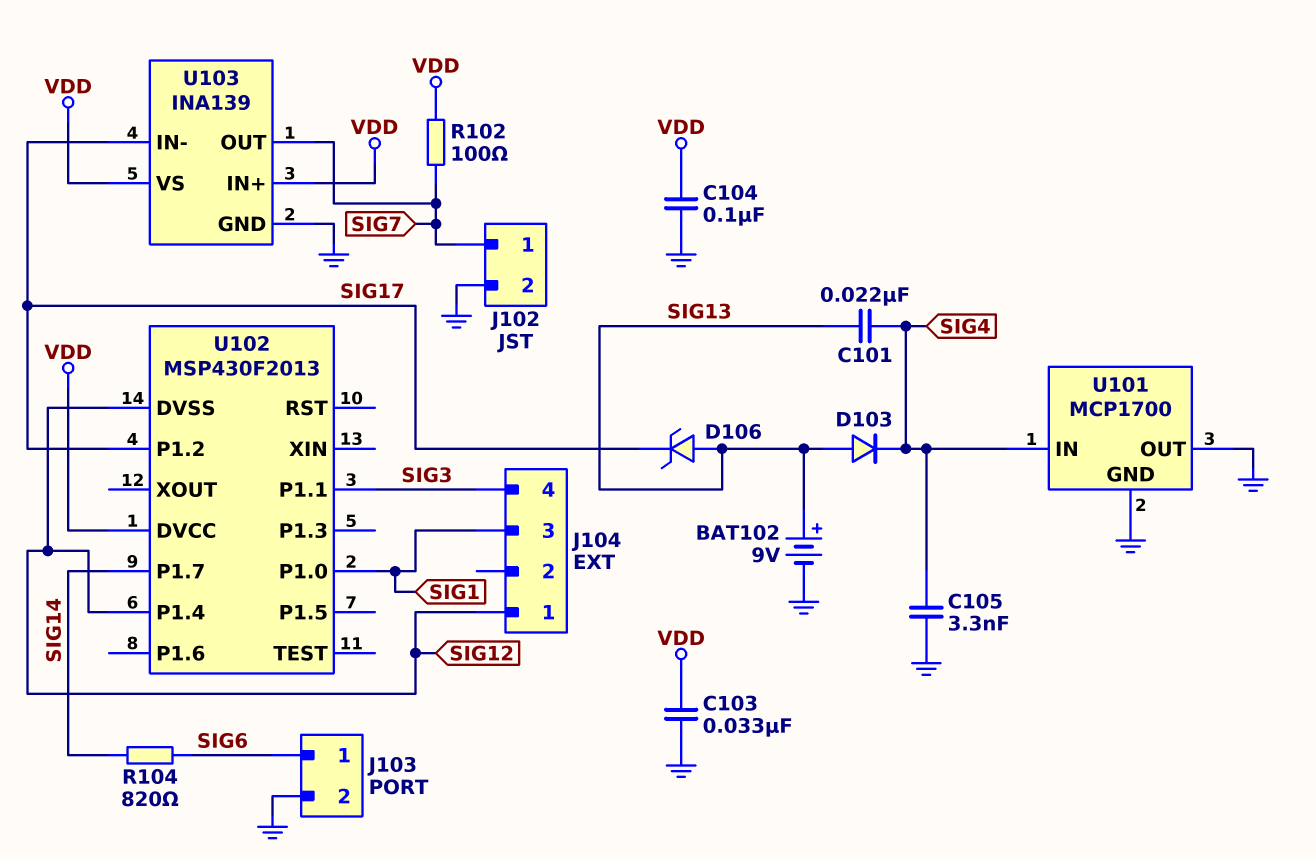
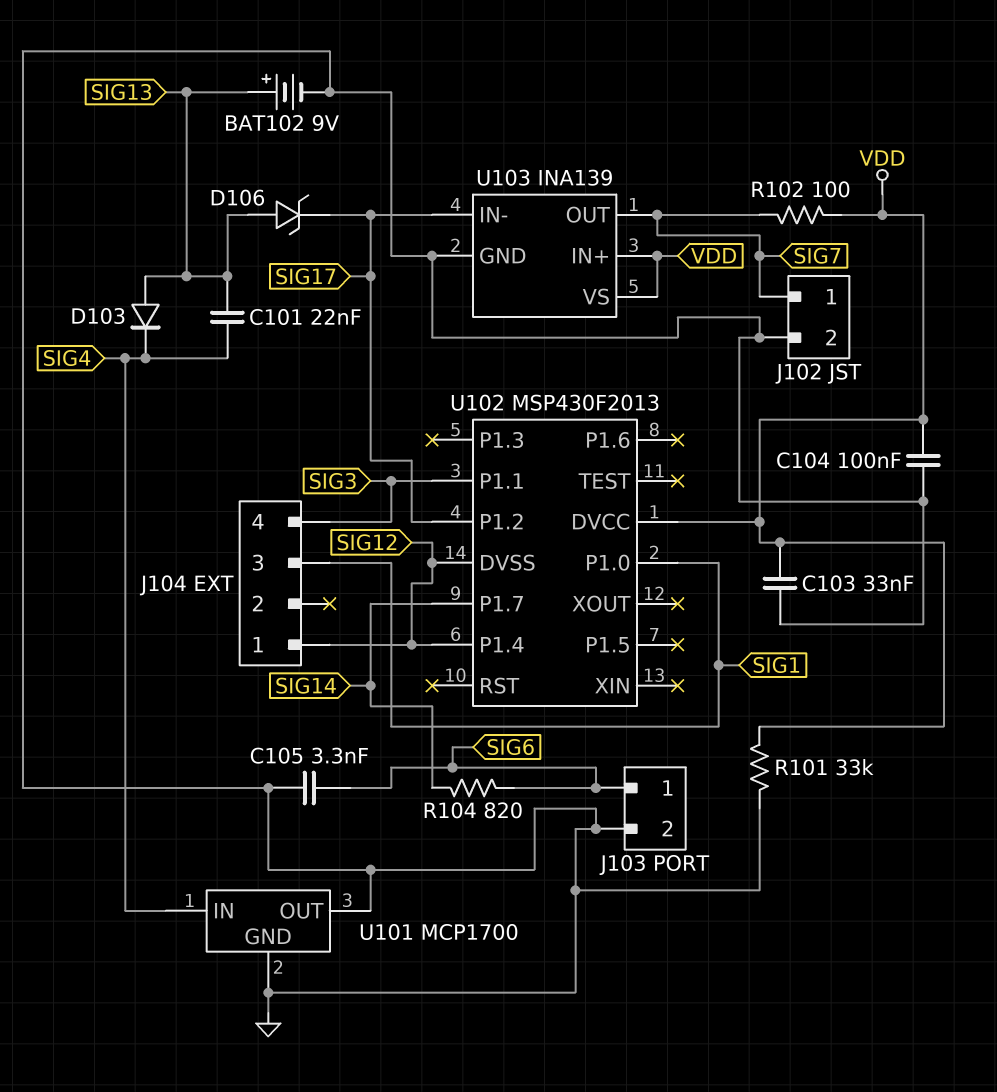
C105: 3.3nF (GND, SIG4) -> 3.3nF (GND, SIG6)
R101: none -> 33k (GND, VDD)

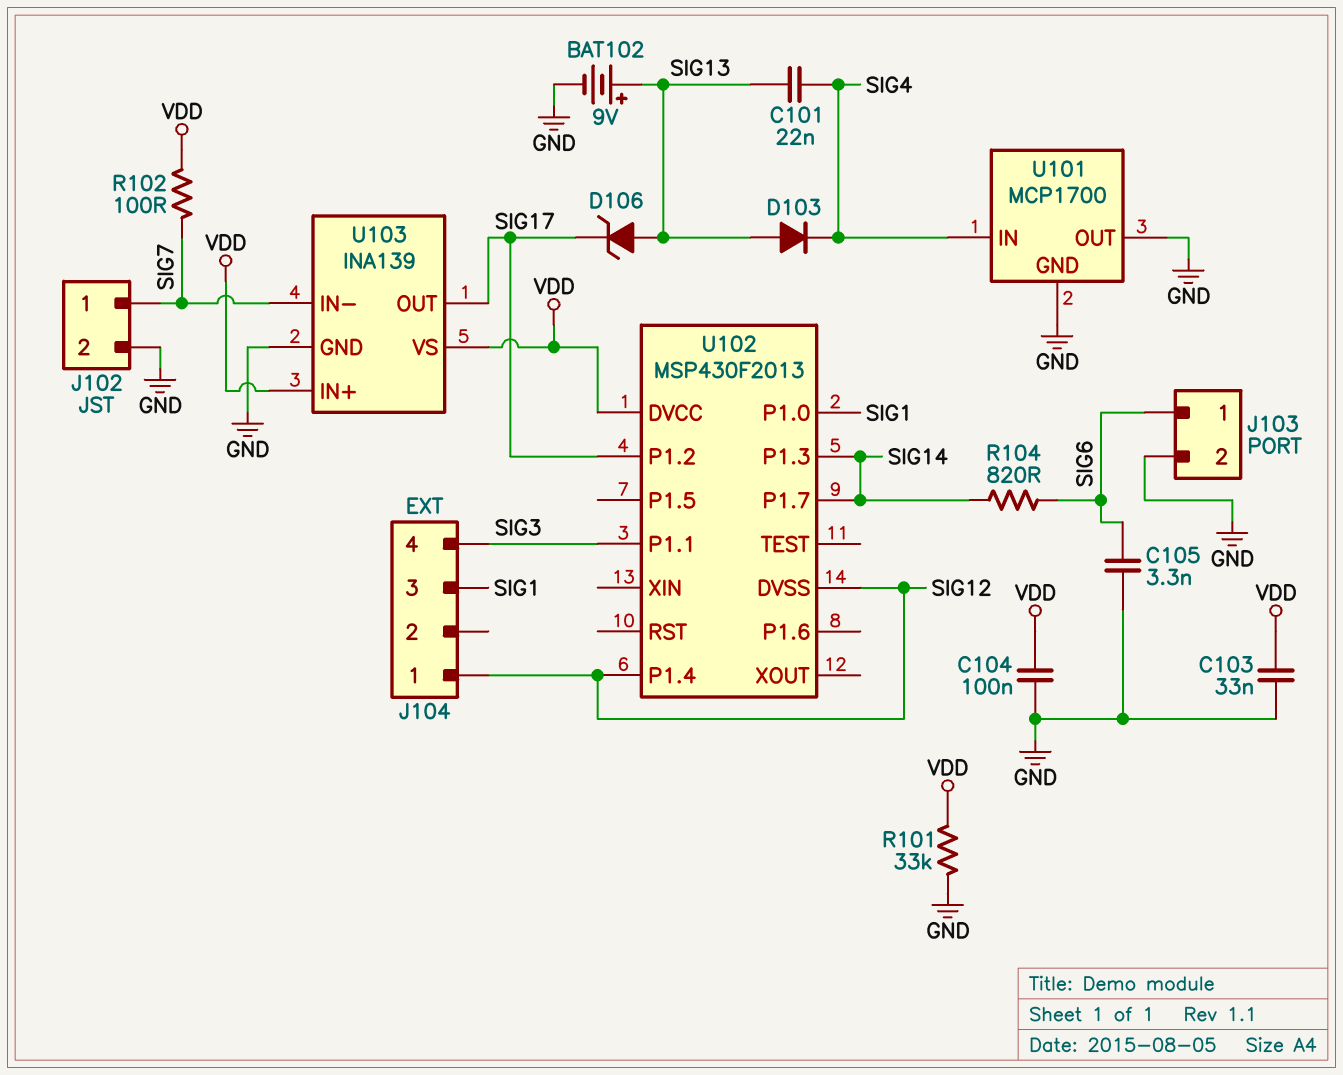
U102 pin P1.3: none -> SIG14
U103 pin IN-: SIG17 -> SIG7
U103 pin OUT: SIG7 -> SIG17

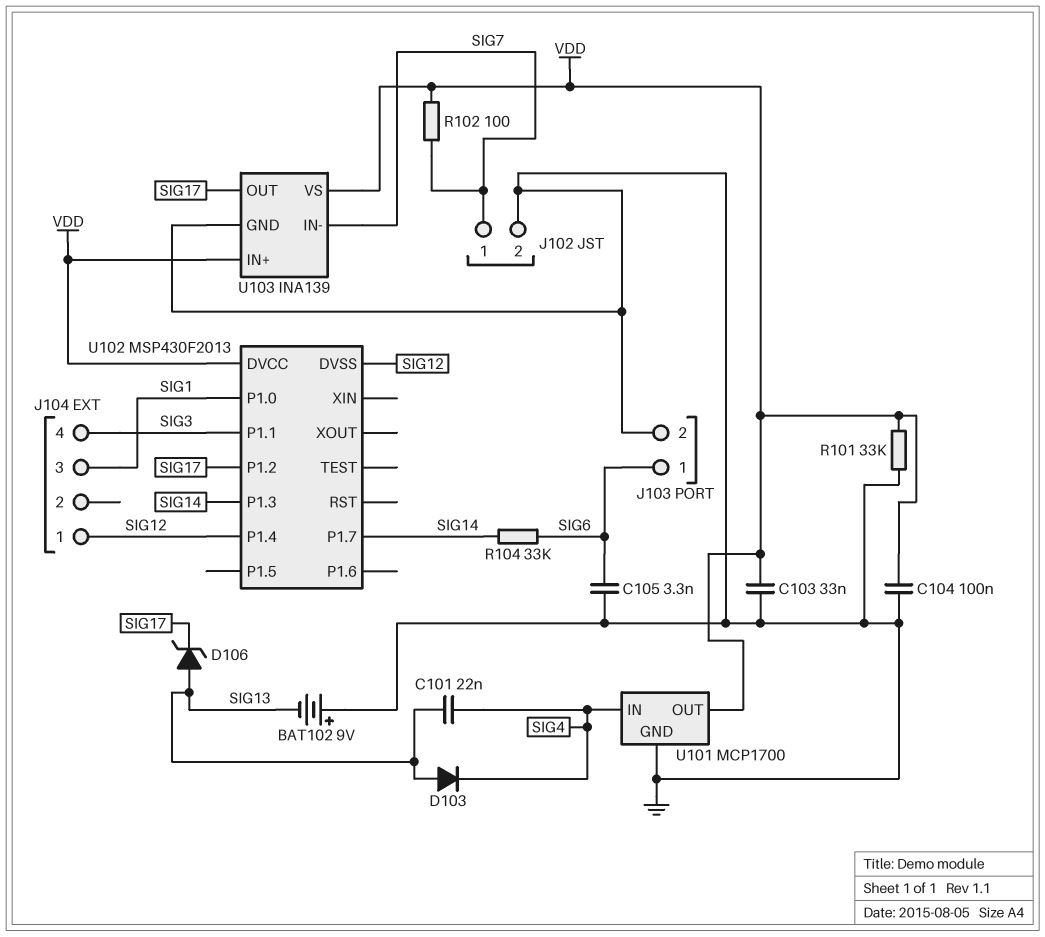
BAT102: 9V (plus SIG13, minus GND) -> 9V (plus GND, minus SIG13)
R104: 820 (SIG6, SIG14) -> 33k (SIG6, SIG14)
U101 pin OUT: GND -> VDD

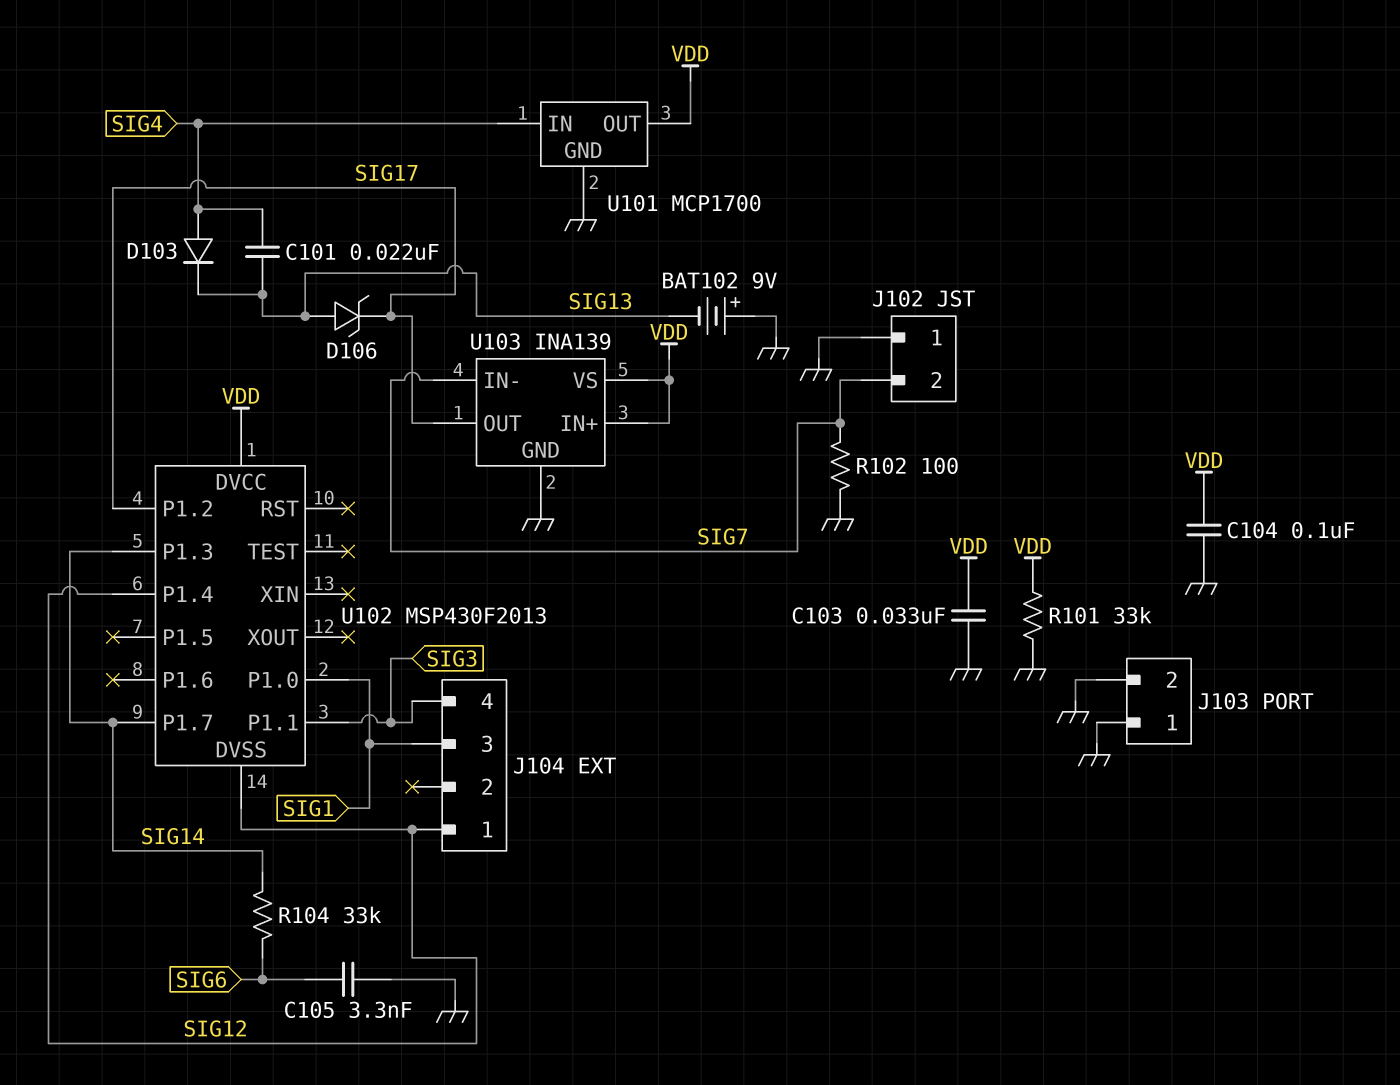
D103: diode (A SIG13, K SIG4) -> diode (A SIG4, K SIG13)
J102 pin 1: SIG7 -> GND
J102 pin 2: GND -> SIG7
J103 pin 1: SIG6 -> GND
R102: 100 (SIG7, VDD) -> 100 (GND, SIG7)

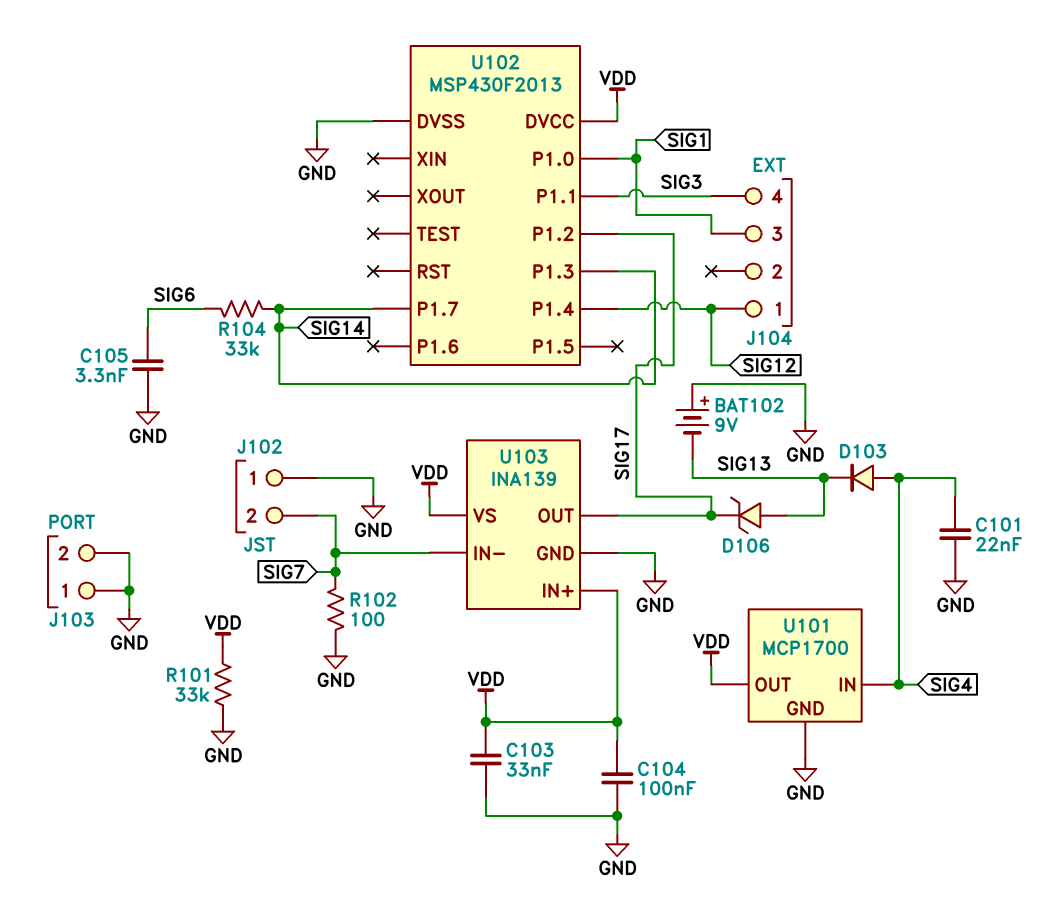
C101: 22nF (SIG4, SIG13) -> 22nF (GND, SIG4)
U102 pin DVSS: SIG12 -> GND

